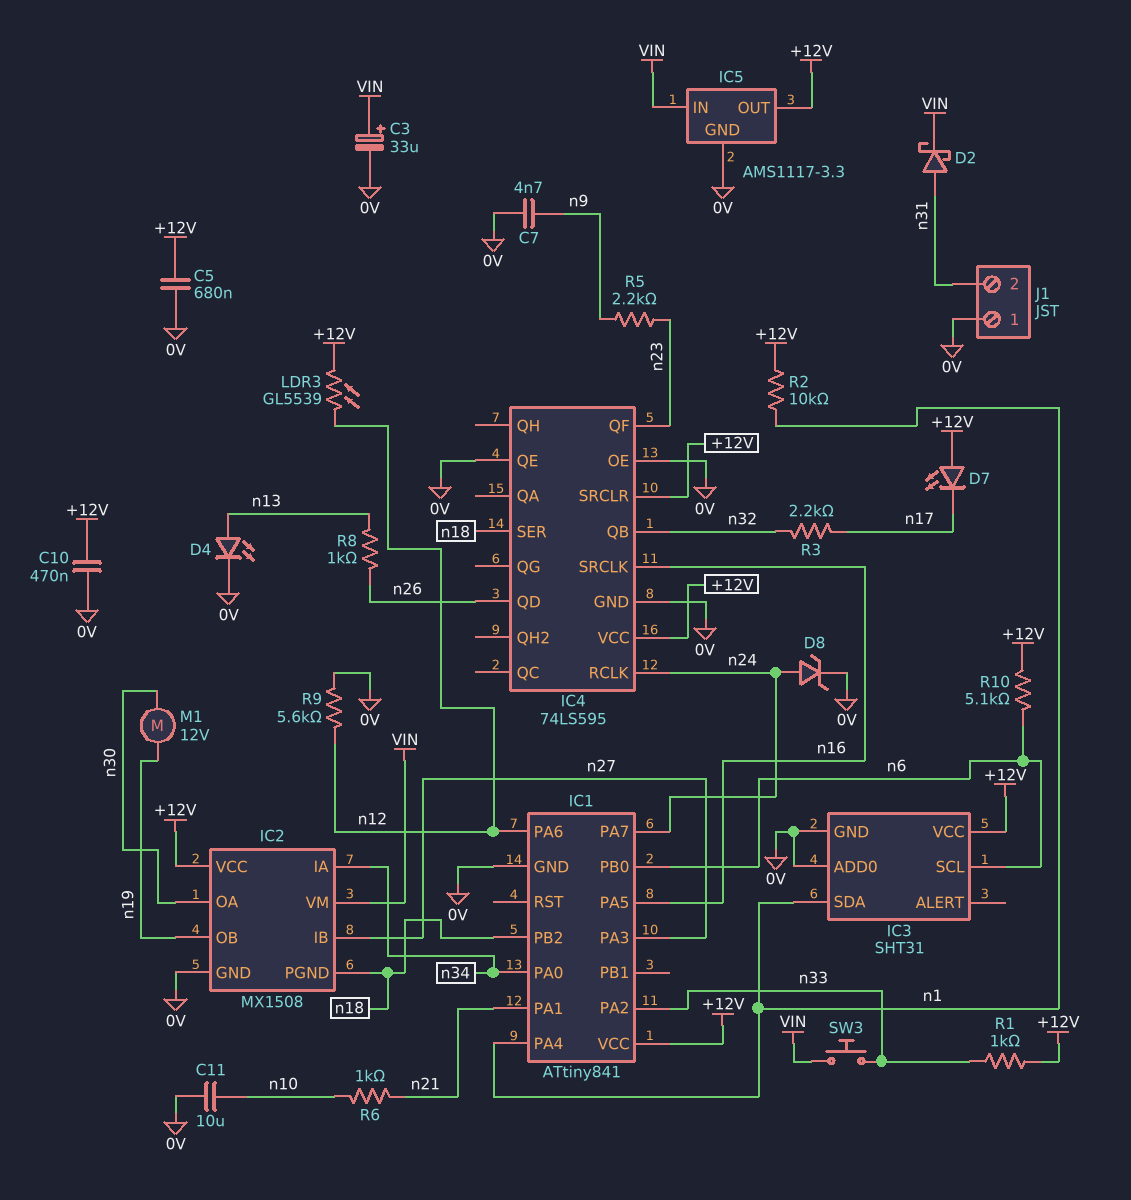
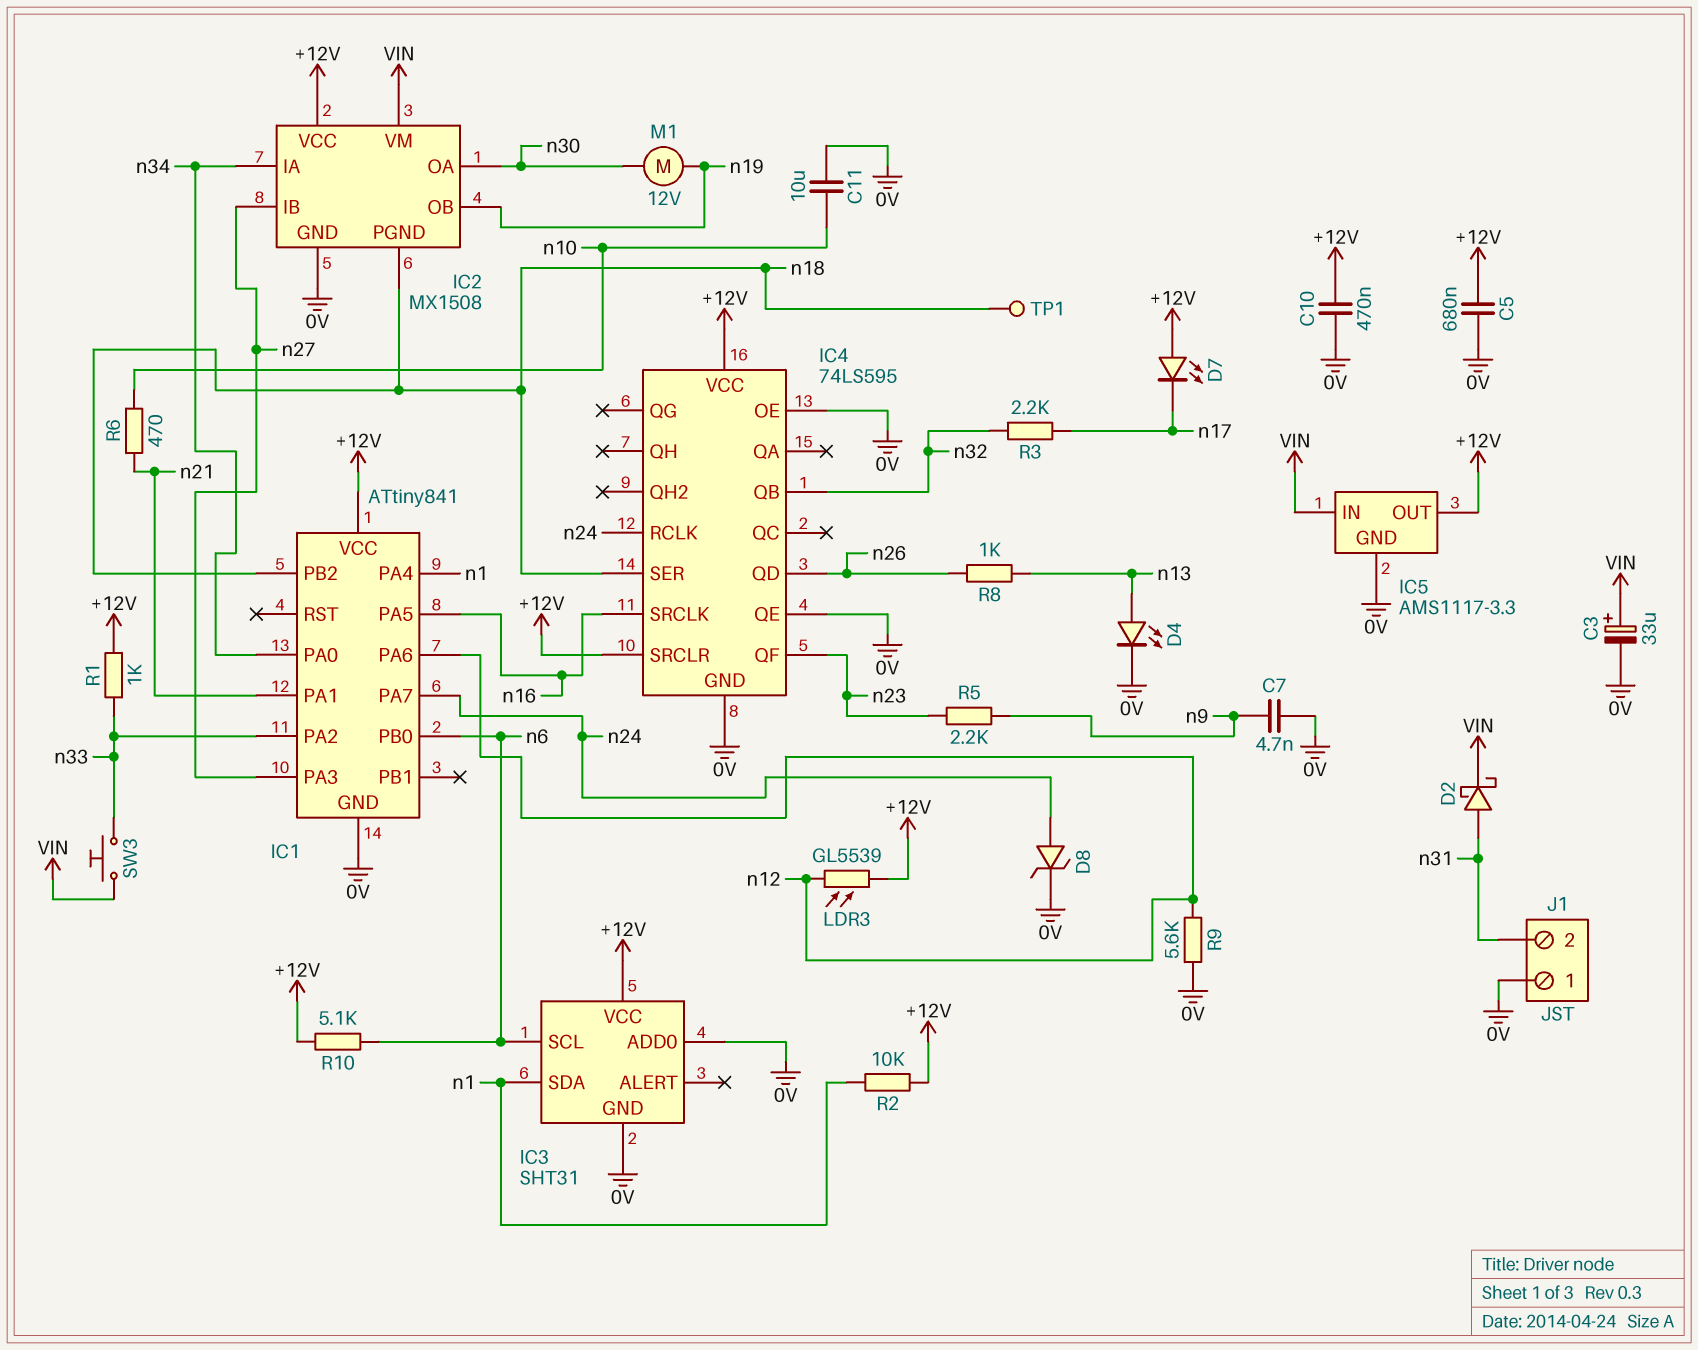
R6: 1k (n10, n21) -> 470 (n10, n21)
TP1: none -> test point (n18)

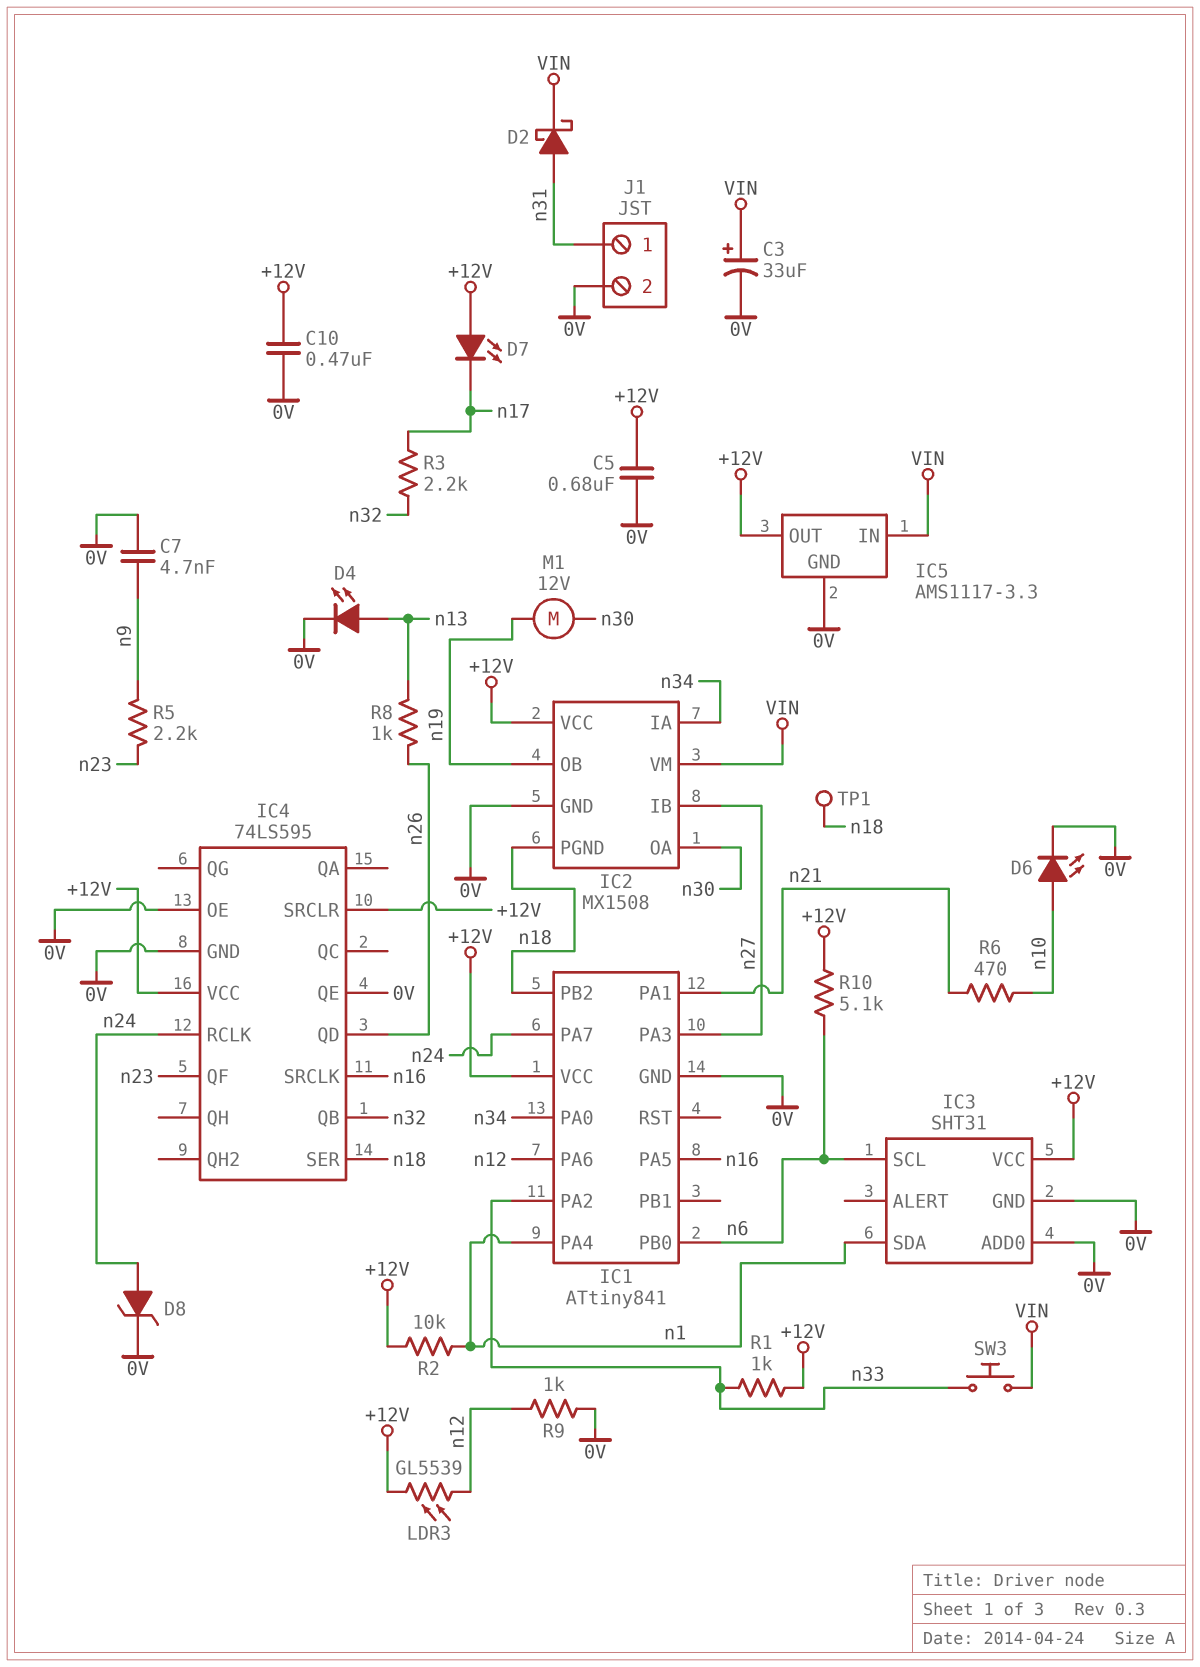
C11: 10uF (0V, n10) -> none
D6: none -> LED (A n10, K 0V)
J1 pin 1: 0V -> n31
J1 pin 2: n31 -> 0V
R9: 5.6k (0V, n12) -> 1k (0V, n12)

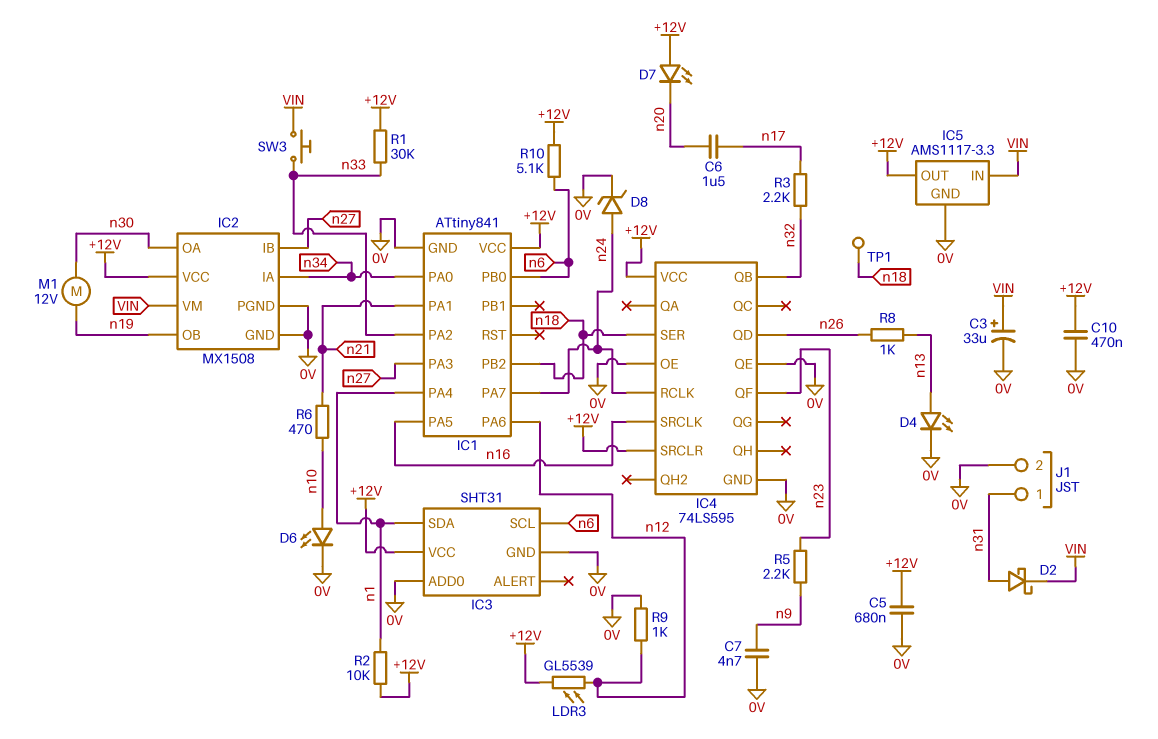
C6: none -> 1.5uF (n17, n20)
D7: LED (A +12V, K n17) -> LED (A +12V, K n20)
IC2 pin PGND: n18 -> 0V
R1: 1k (+12V, n33) -> 30k (+12V, n33)

